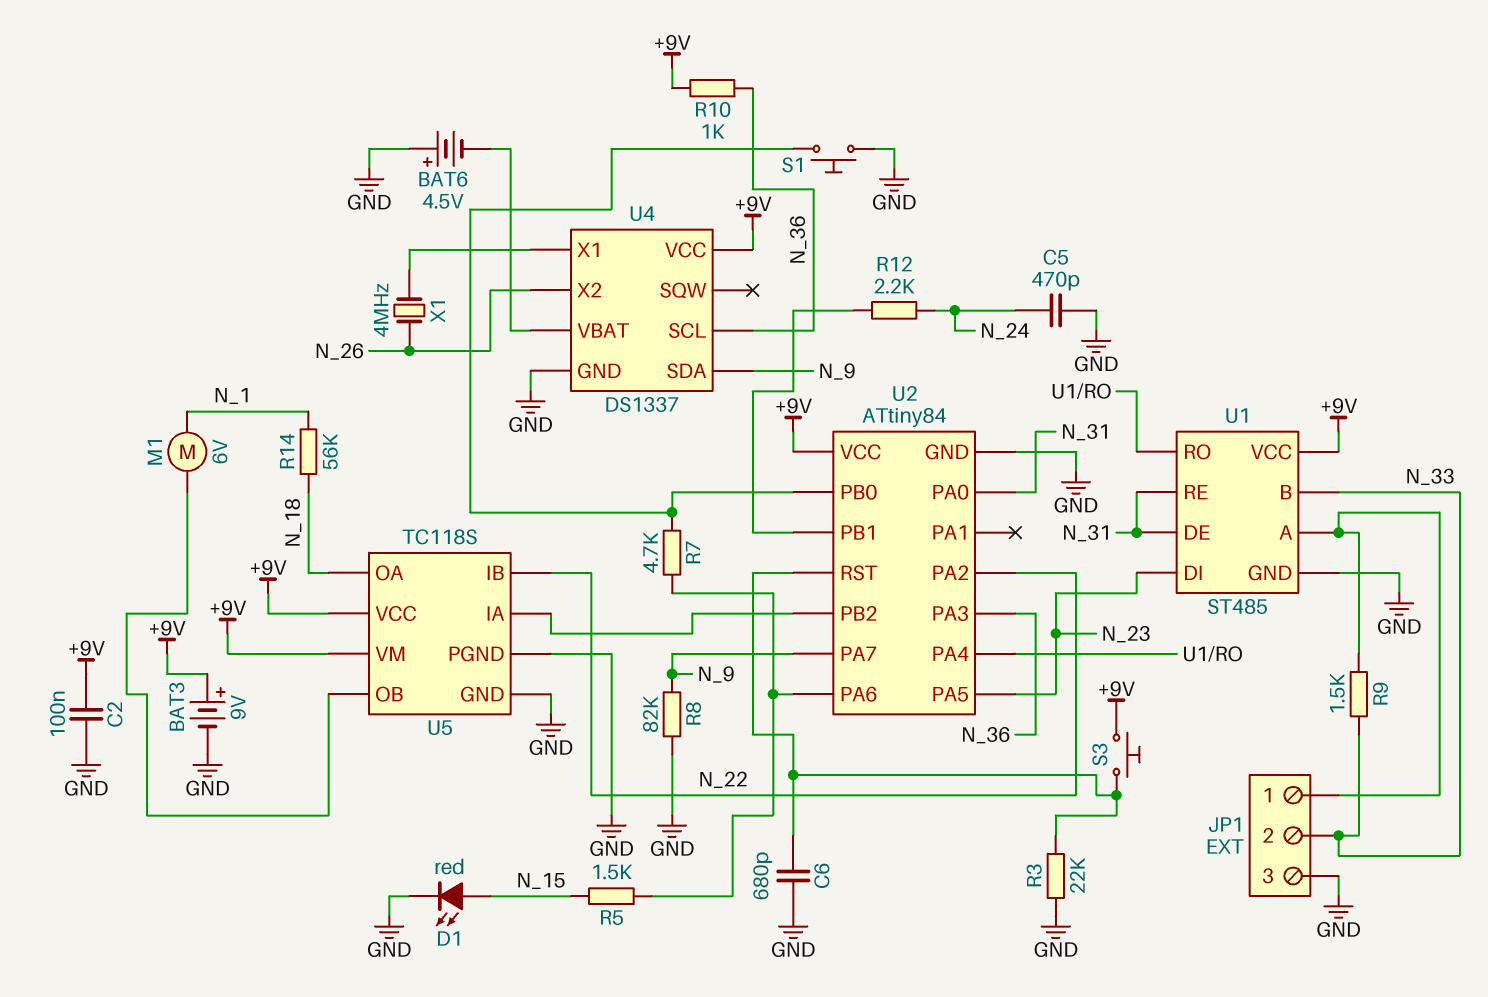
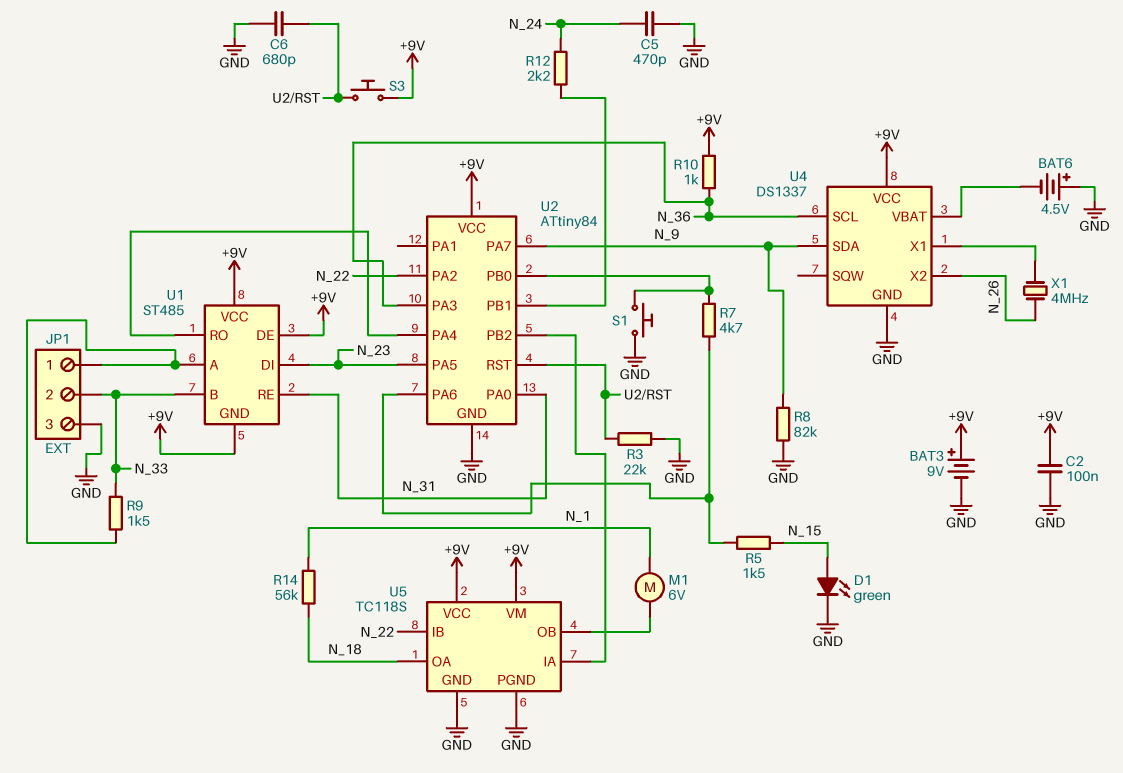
D1: LED red (A N_15, K GND) -> LED green (A N_15, K GND)
U1 pin DE: N_31 -> +9V
U1 pin GND: GND -> +9V

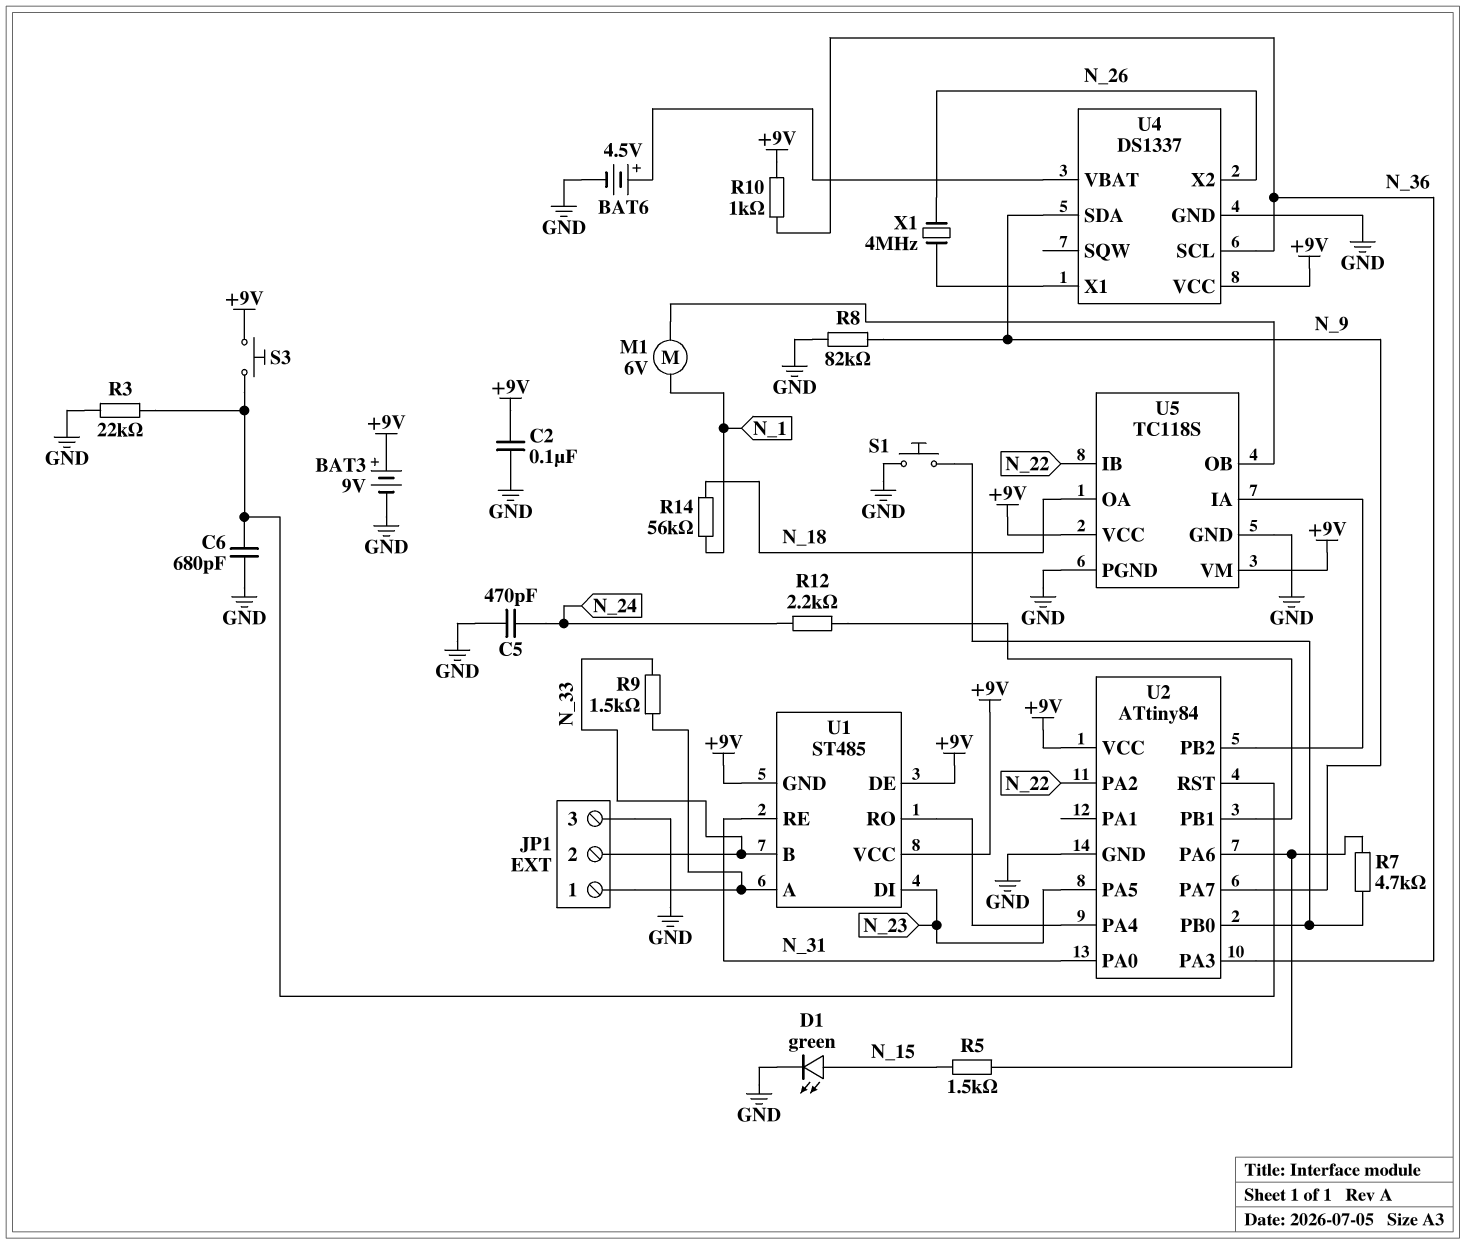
BAT6: 4.5V (plus GND, minus U4/VBAT) -> 4.5V (plus U4/VBAT, minus GND)

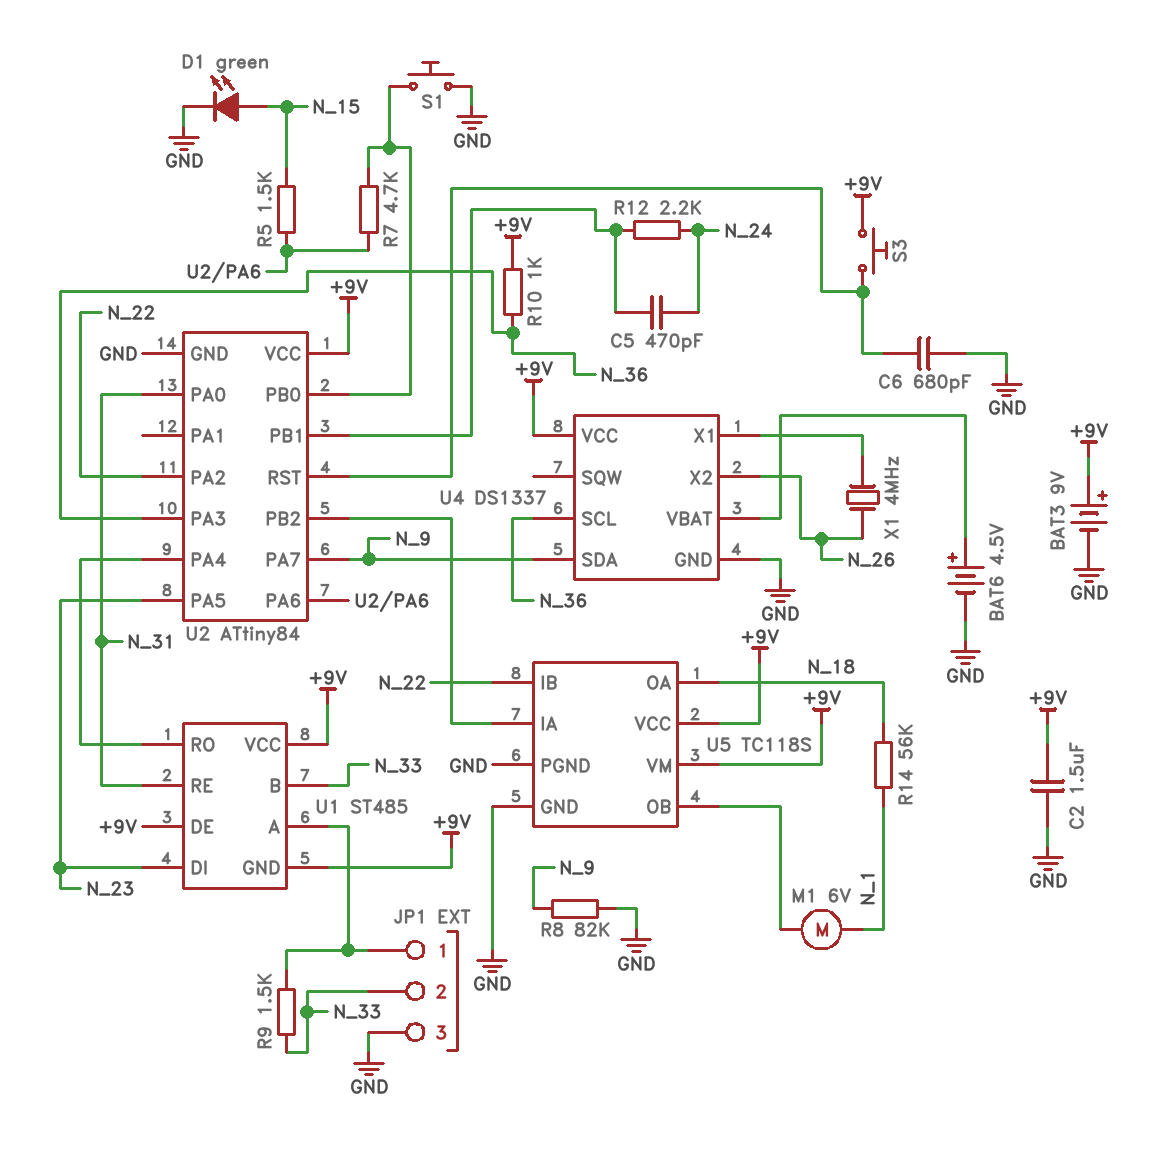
C2: 100nF (+9V, GND) -> 1.5uF (+9V, GND)
C5: 470pF (GND, N_24) -> 470pF (N_24, U2/PB1)
R3: 22k (GND, U2/RST) -> none

